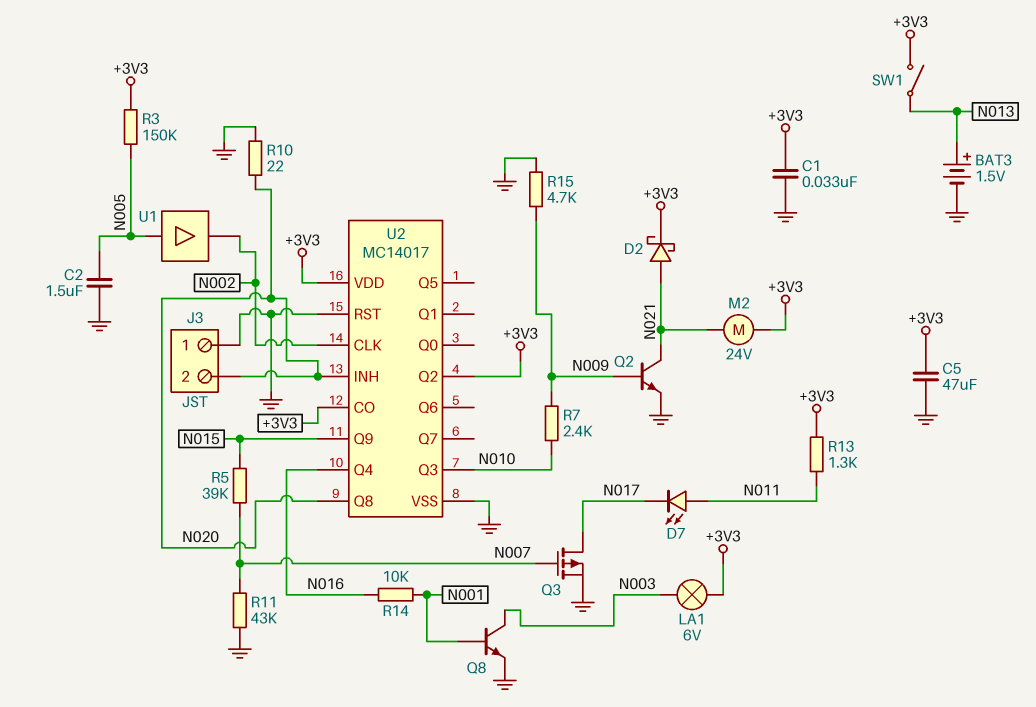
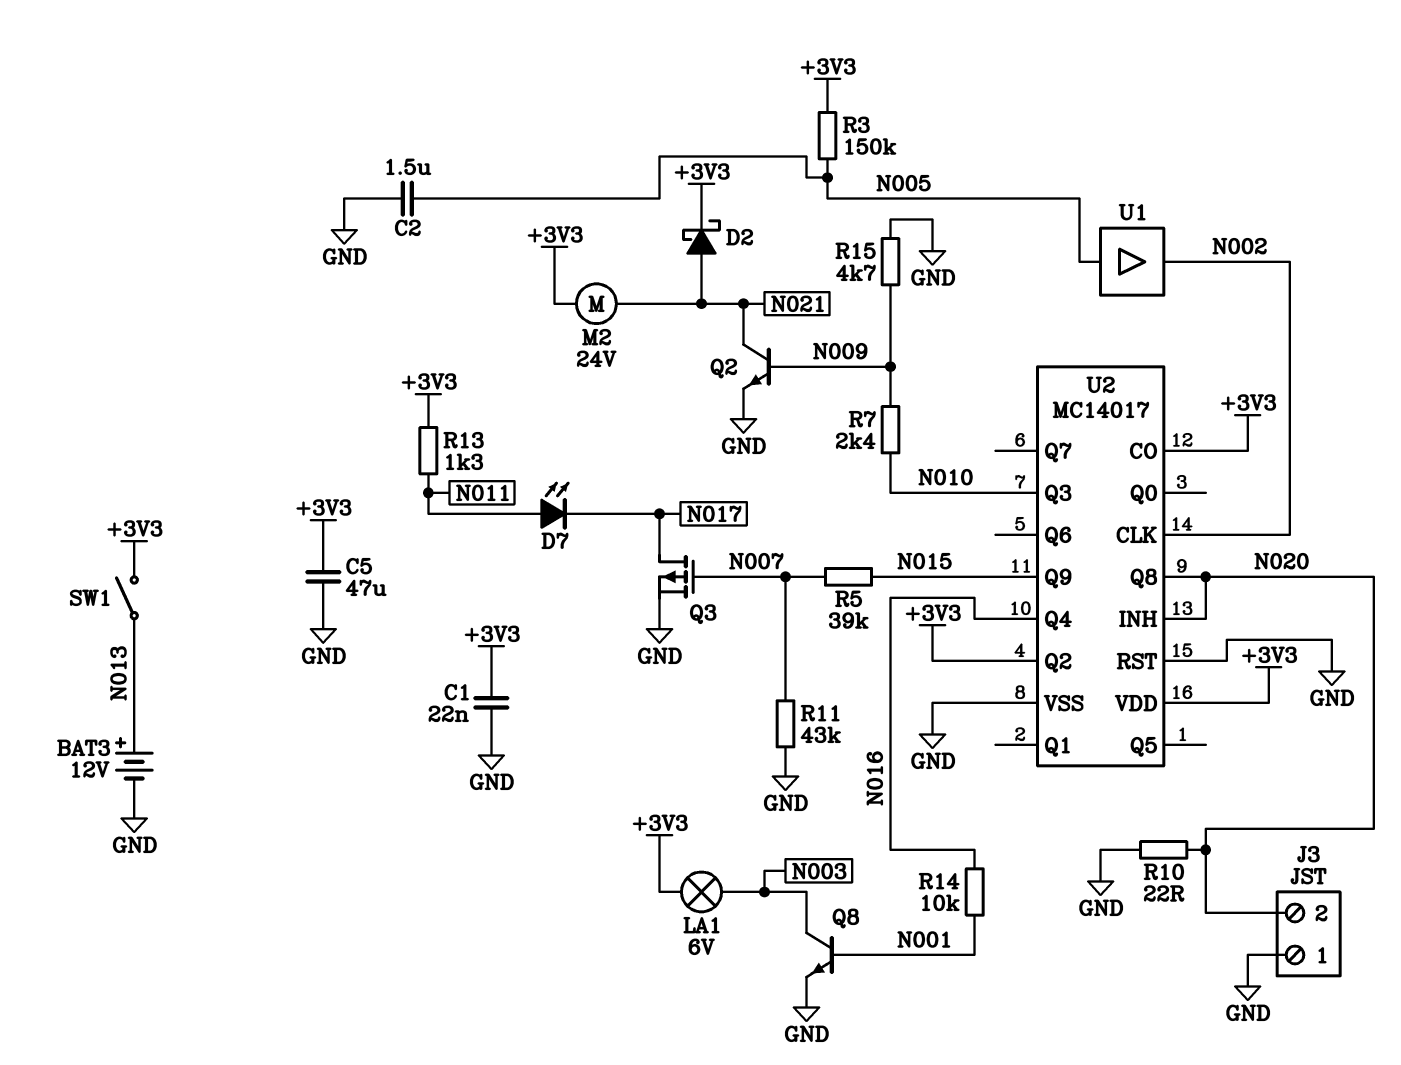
BAT3: 1.5V (plus N013, minus GND) -> 12V (plus N013, minus GND)
C1: 33nF (+3V3, GND) -> 22nF (+3V3, GND)

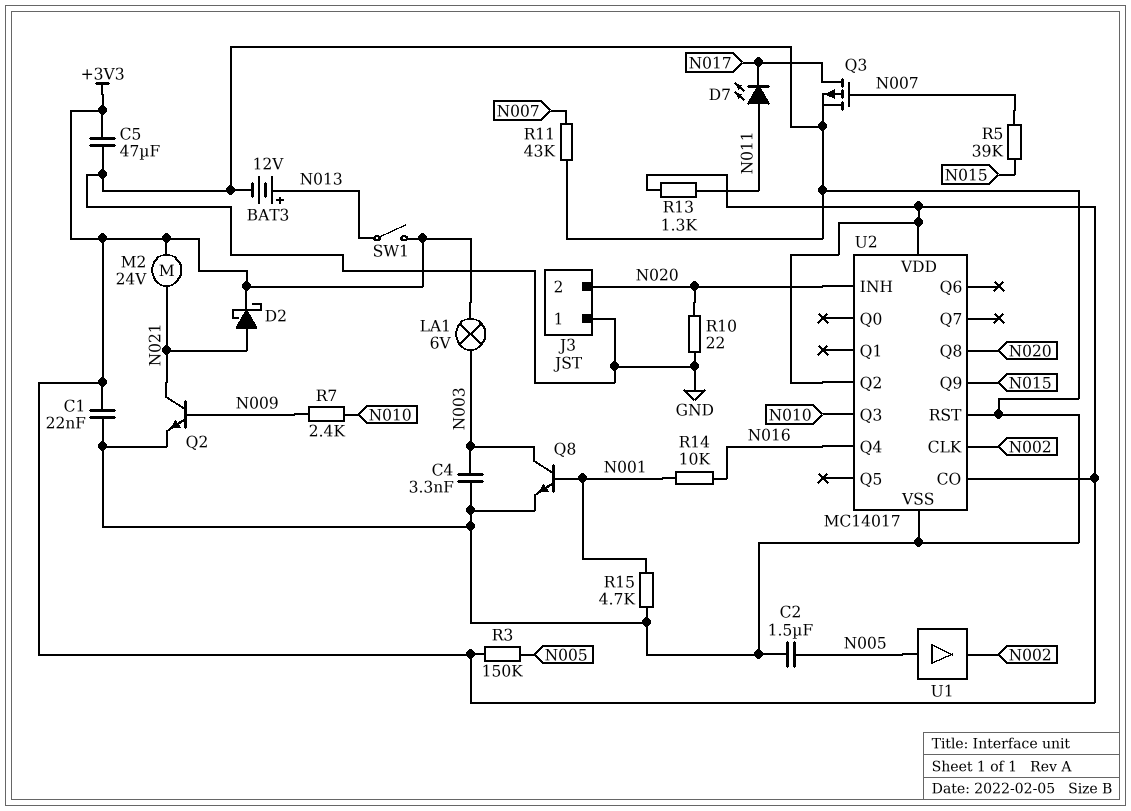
C4: none -> 3.3nF (GND, N003)
R15: 4.7k (GND, N009) -> 4.7k (GND, N001)

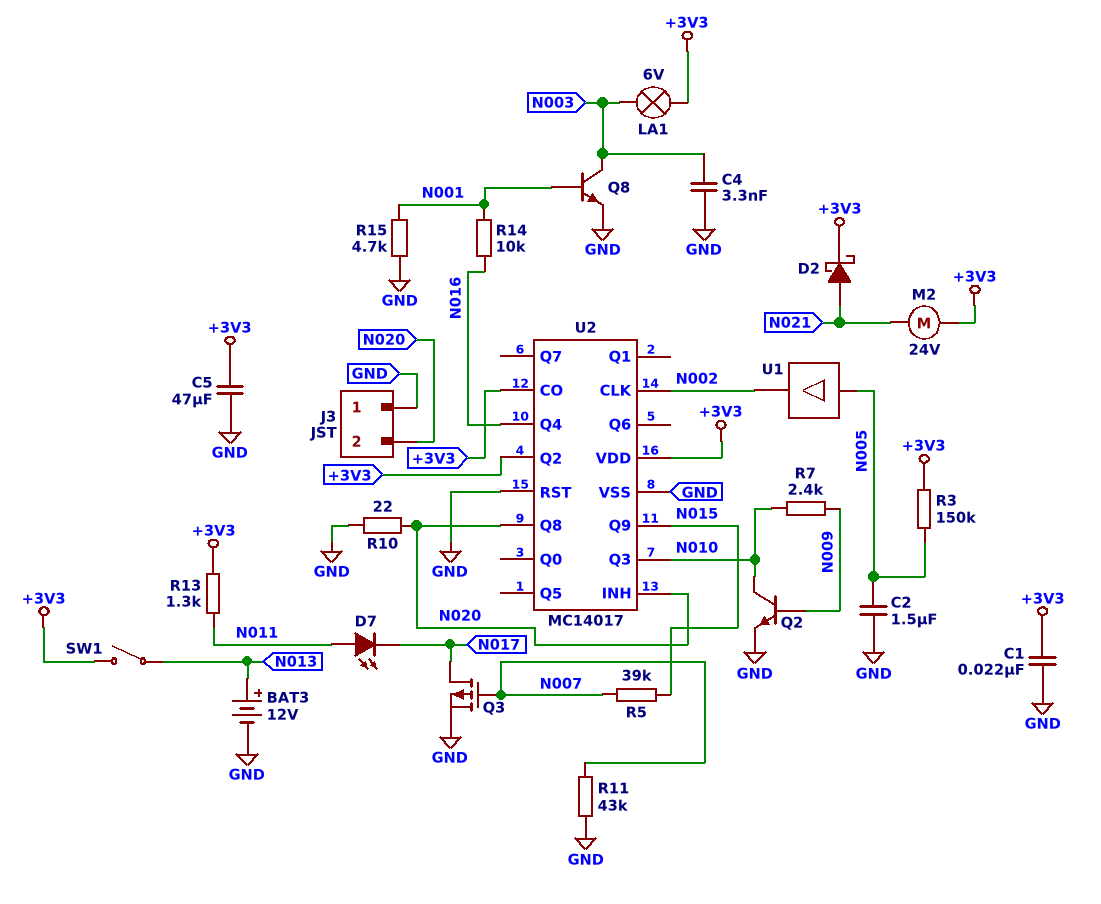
Q2: NPN (B N009, C N021, E GND) -> NPN (B N009, C N010, E GND)

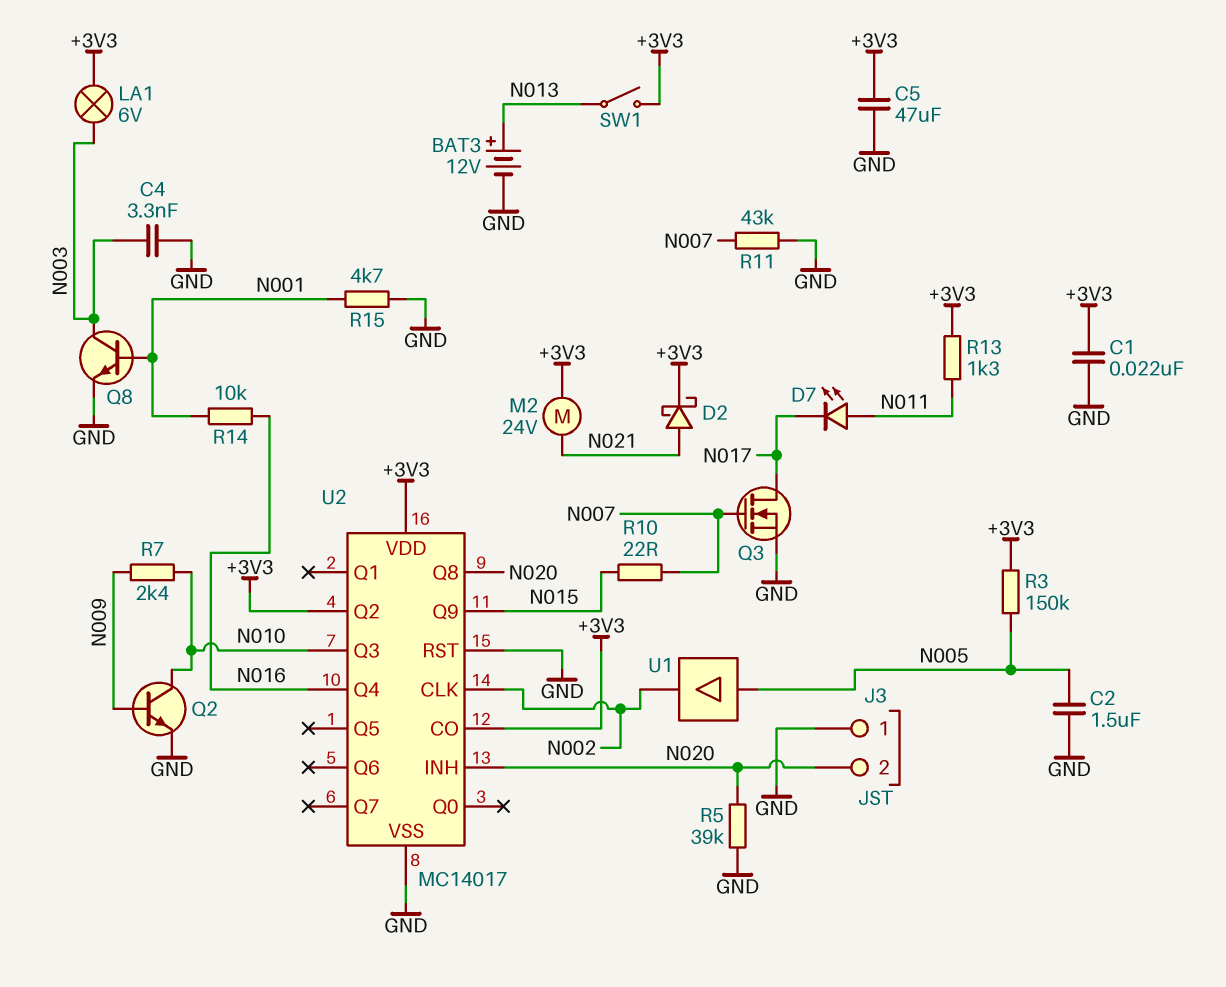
Q3: PMOS (G N007, D N017, S GND) -> NMOS (G N007, D N017, S GND)
R5: 39k (N007, N015) -> 39k (GND, N020)
R10: 22 (GND, N020) -> 22 (N007, N015)

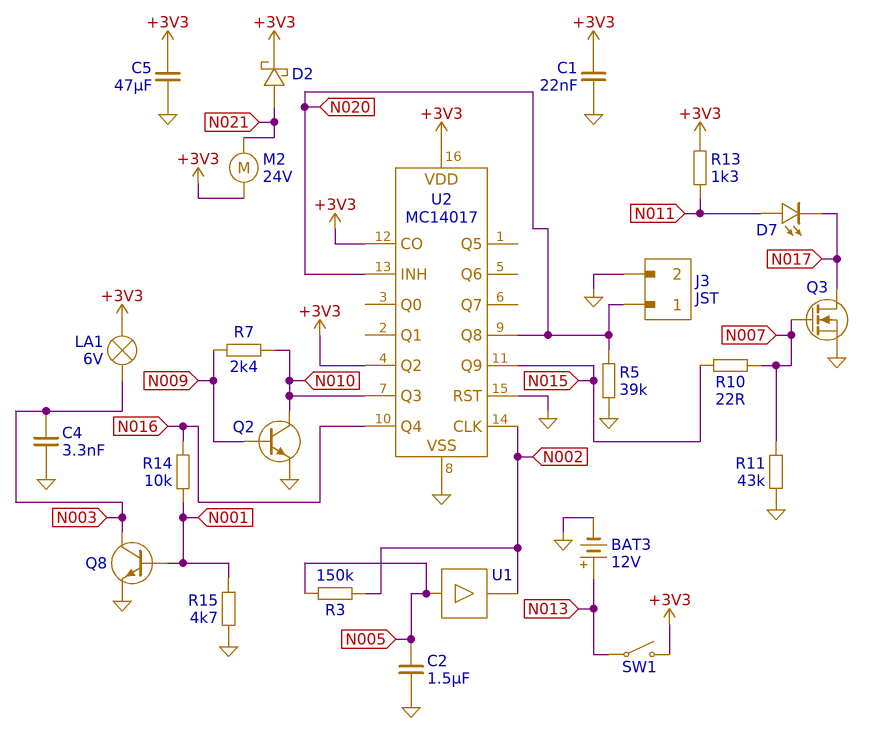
J3 pin 1: GND -> N020
J3 pin 2: N020 -> GND
R3: 150k (+3V3, N005) -> 150k (N002, N005)

